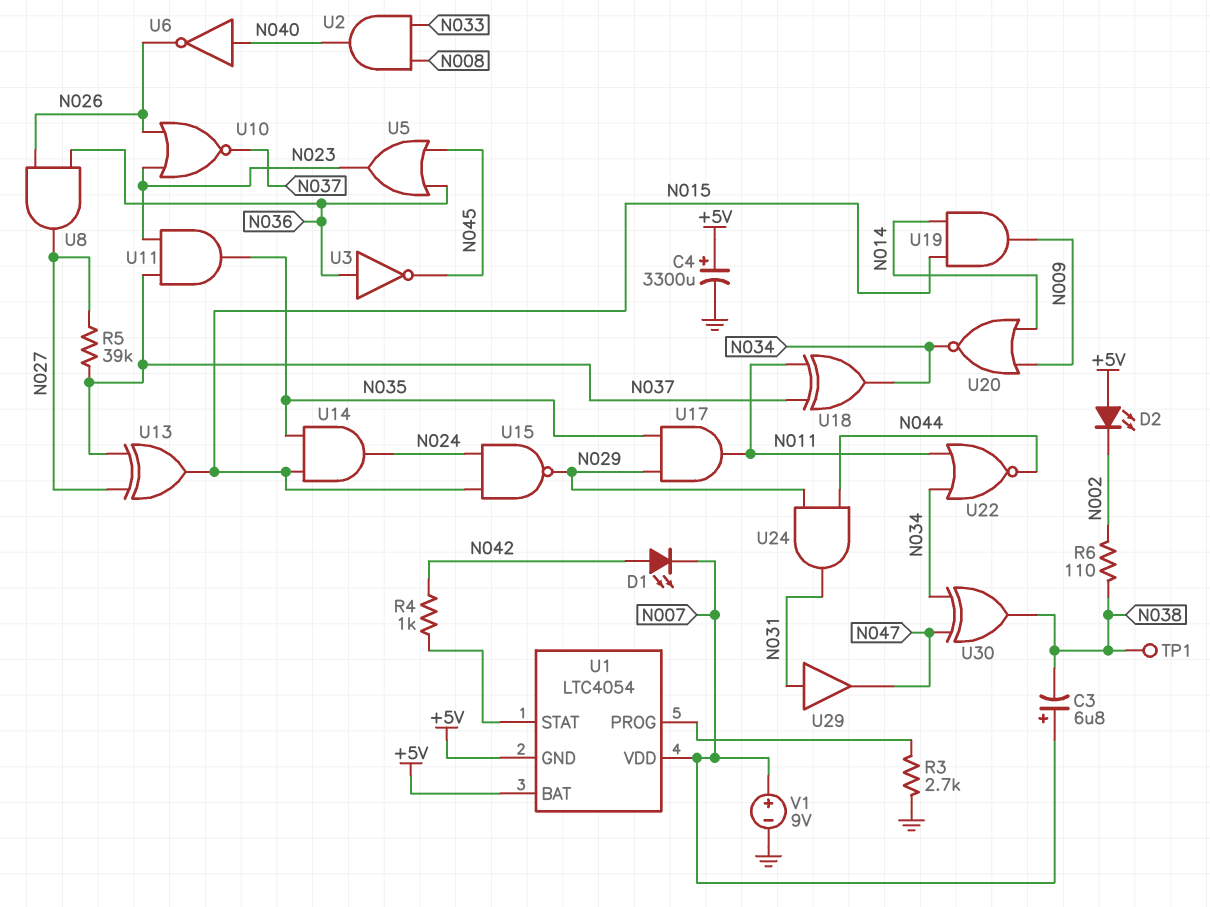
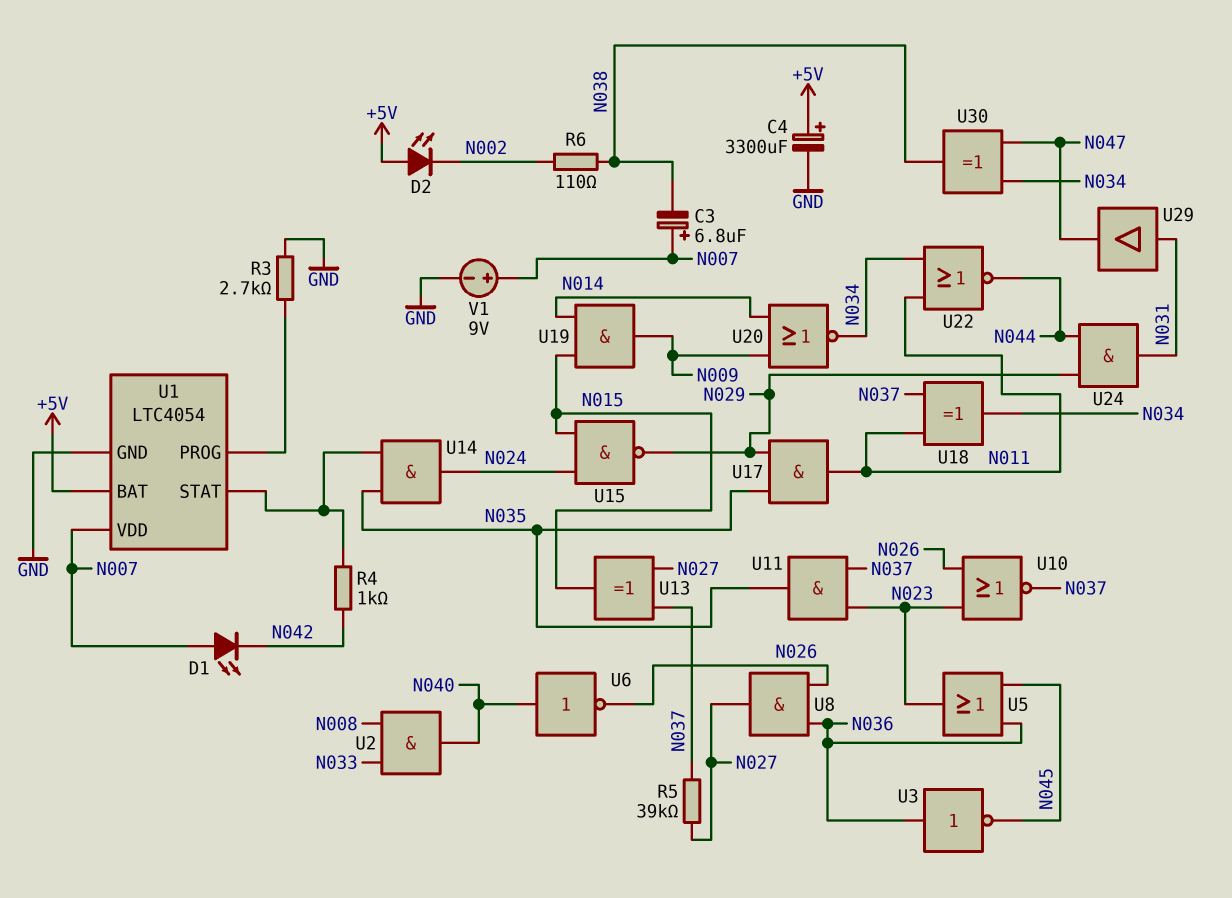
D1: LED (A N042, K N007) -> LED (A N007, K N042)
TP1: test point (N038) -> none
U1 pin GND: +5V -> GND
U14: AND (in N015, in N035, out N024) -> AND (in N035, in U1/STAT, out N024)

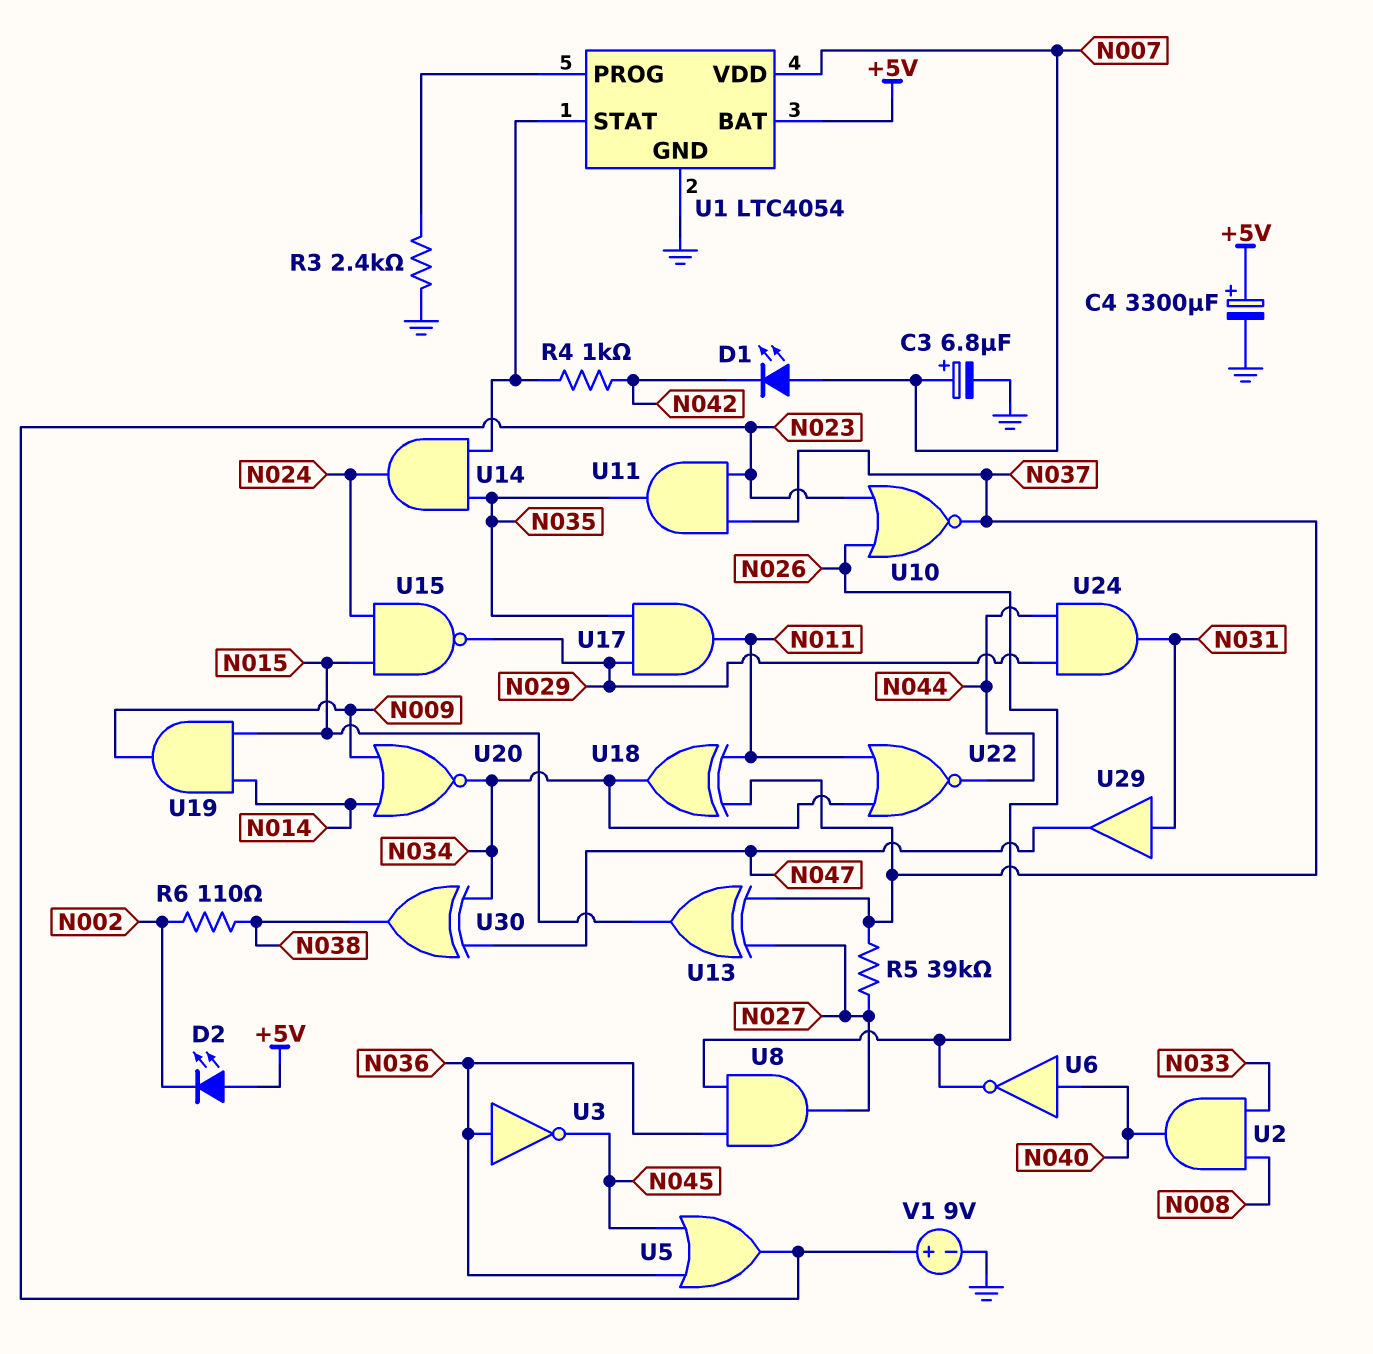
C3: 6.8uF (plus N007, minus N038) -> 6.8uF (plus N007, minus GND)
R3: 2.7k (GND, U1/PROG) -> 2.4k (GND, U1/PROG)
V1: 9V (plus N007, minus GND) -> 9V (plus N023, minus GND)

